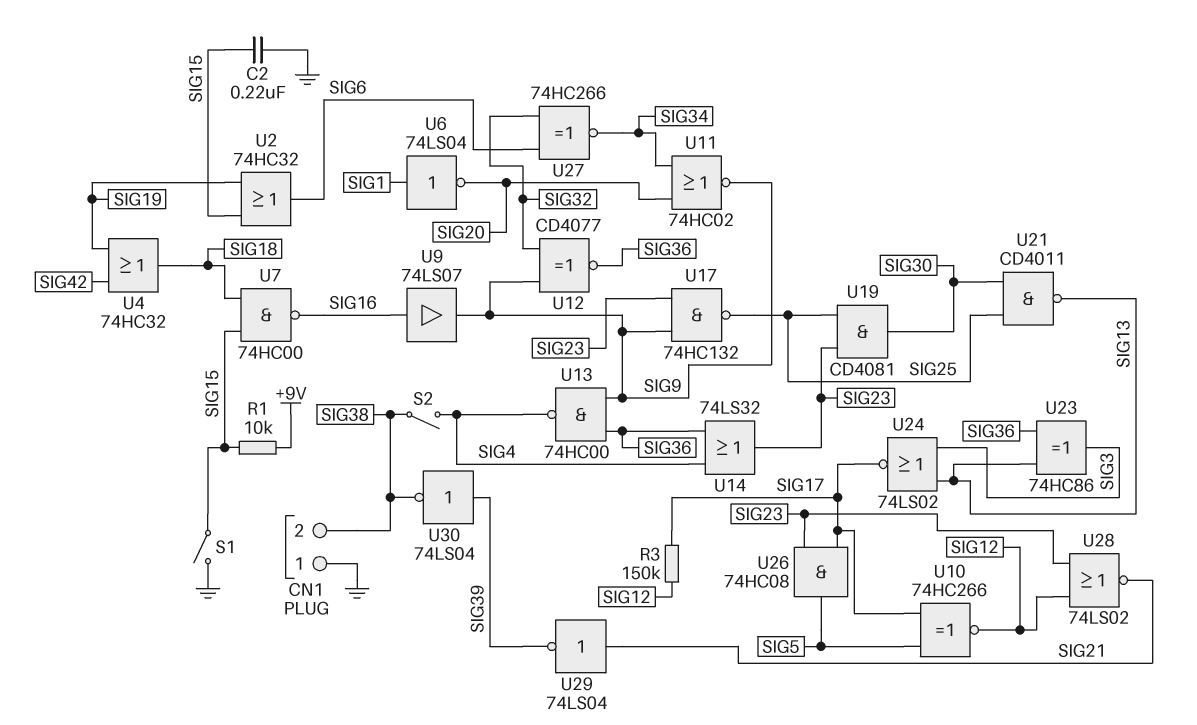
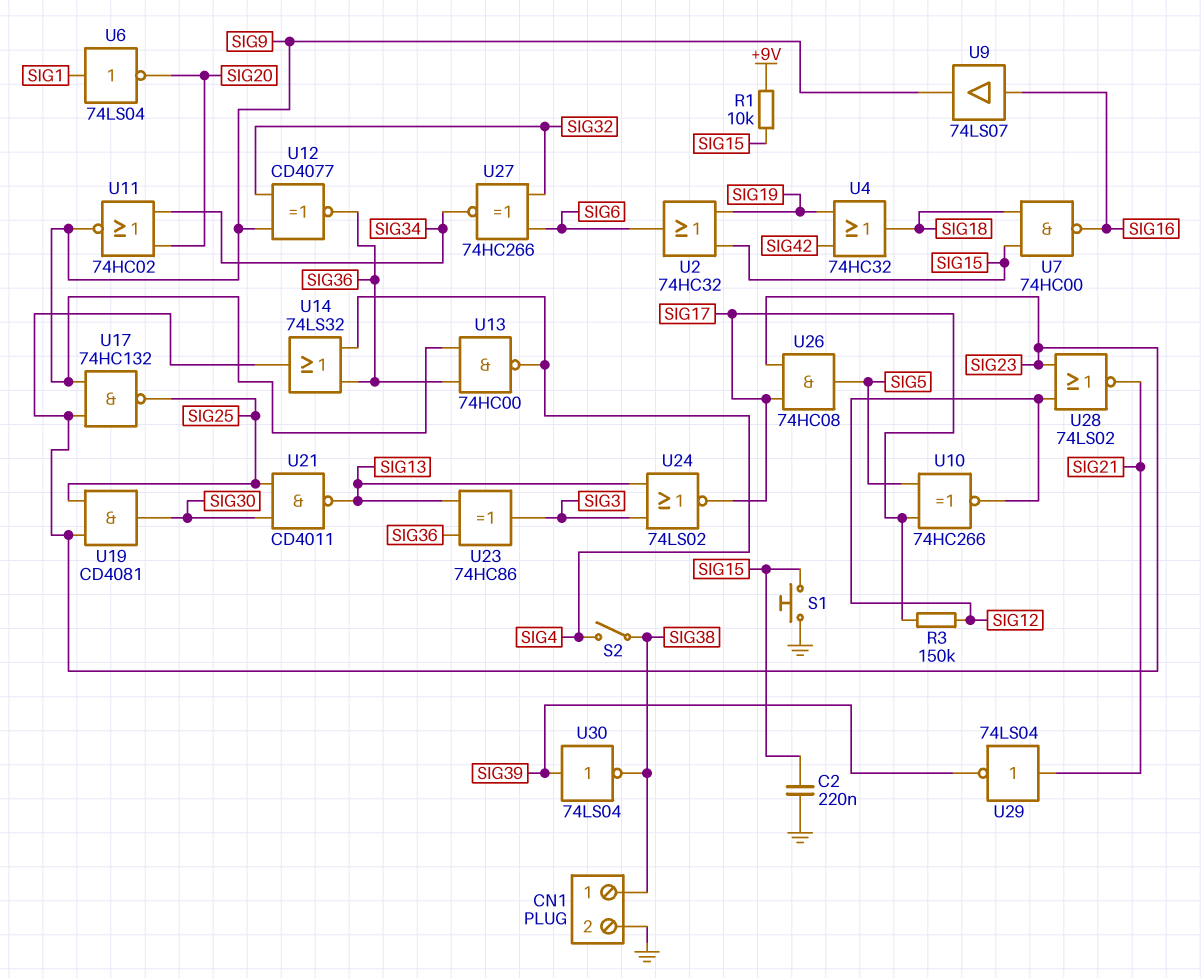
CN1 pin 1: GND -> SIG38
CN1 pin 2: SIG38 -> GND
S1: switch (GND, SIG15) -> button (GND, SIG15)

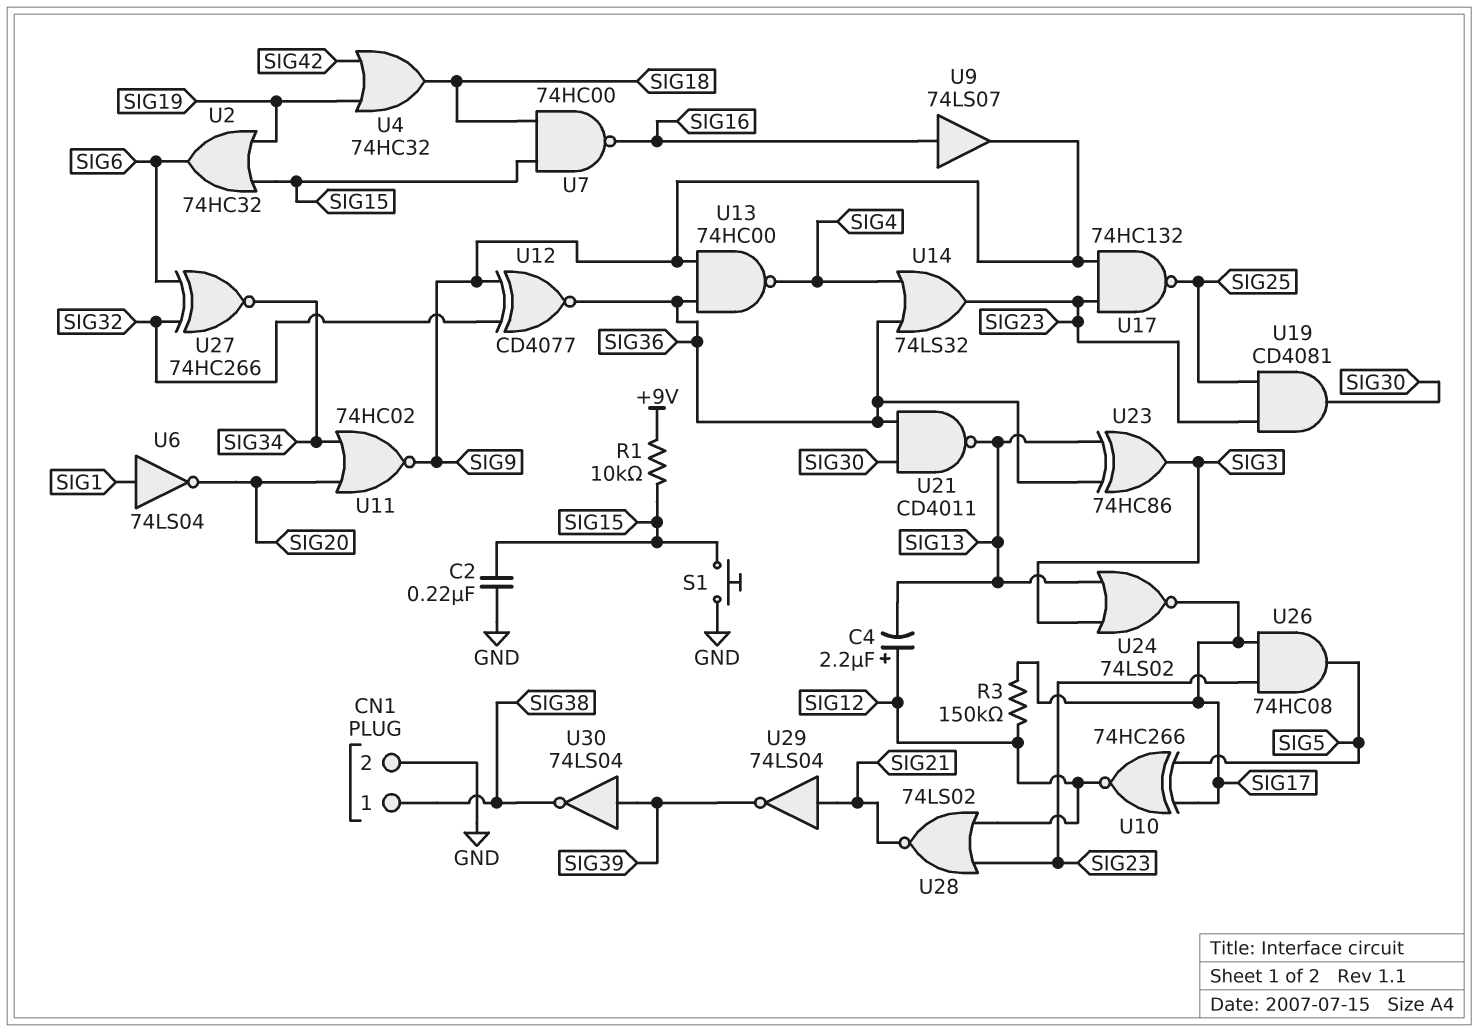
C4: none -> 2.2uF (plus SIG12, minus SIG13)
S2: switch (SIG4, SIG38) -> none
U21: NAND CD4011 (in SIG25, in SIG30, out SIG13) -> NAND CD4011 (in SIG30, in SIG36, out SIG13)

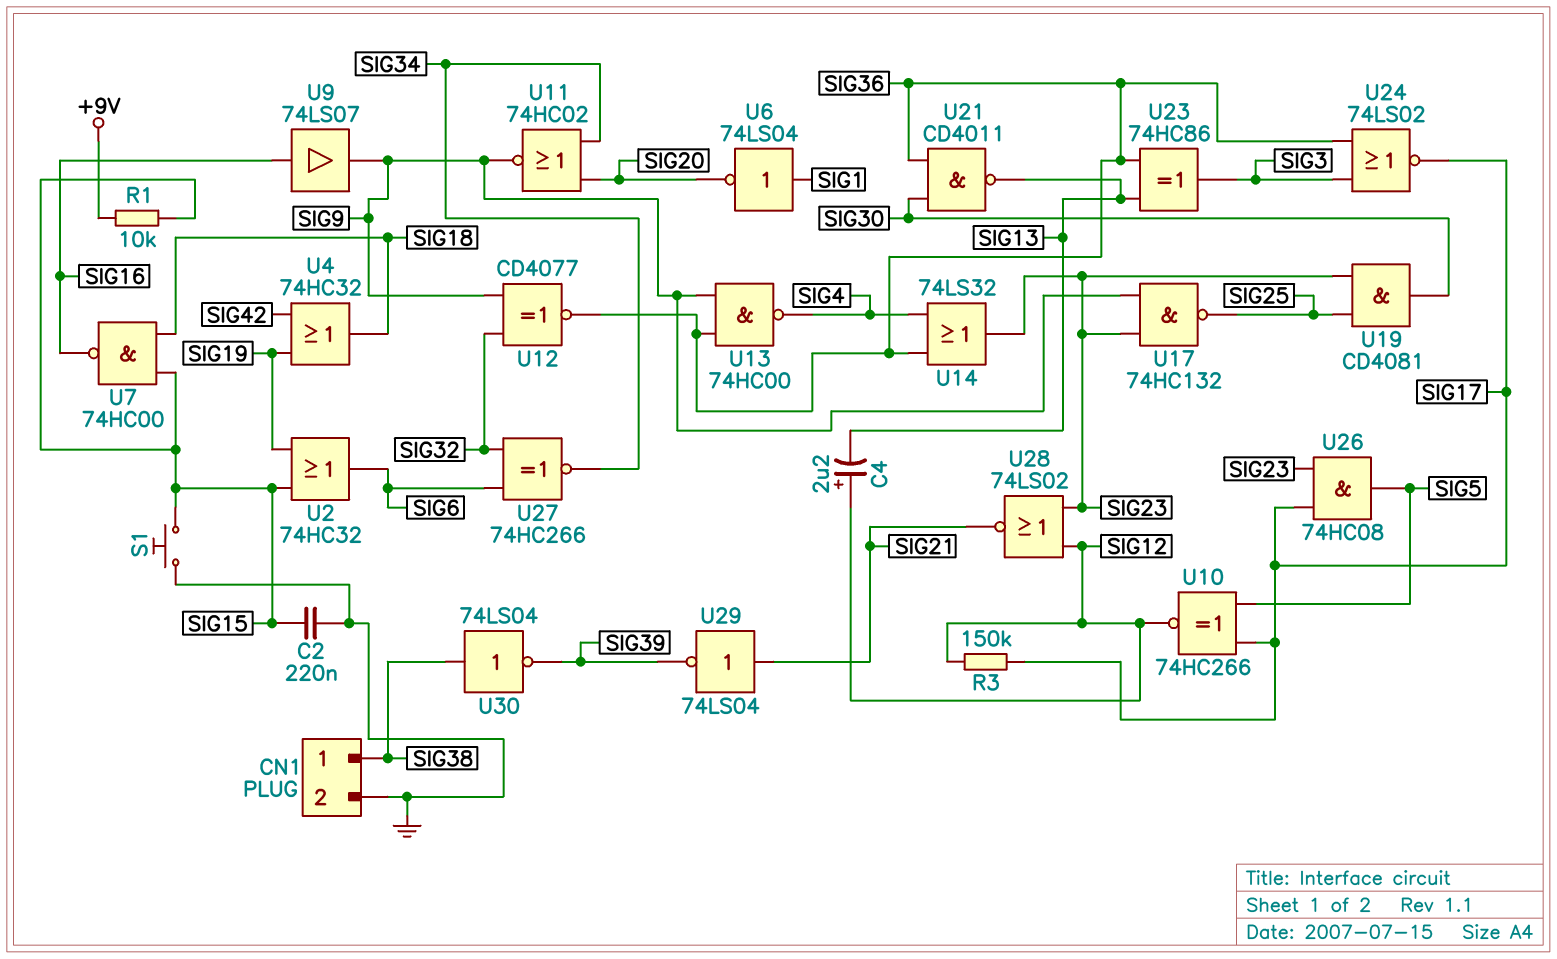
U24: NOR 74LS02 (in SIG3, in SIG13, out SIG17) -> NOR 74LS02 (in SIG3, in SIG36, out SIG17)
U30: NOT 74LS04 (in SIG39, out SIG38) -> NOT 74LS04 (in SIG38, out SIG39)

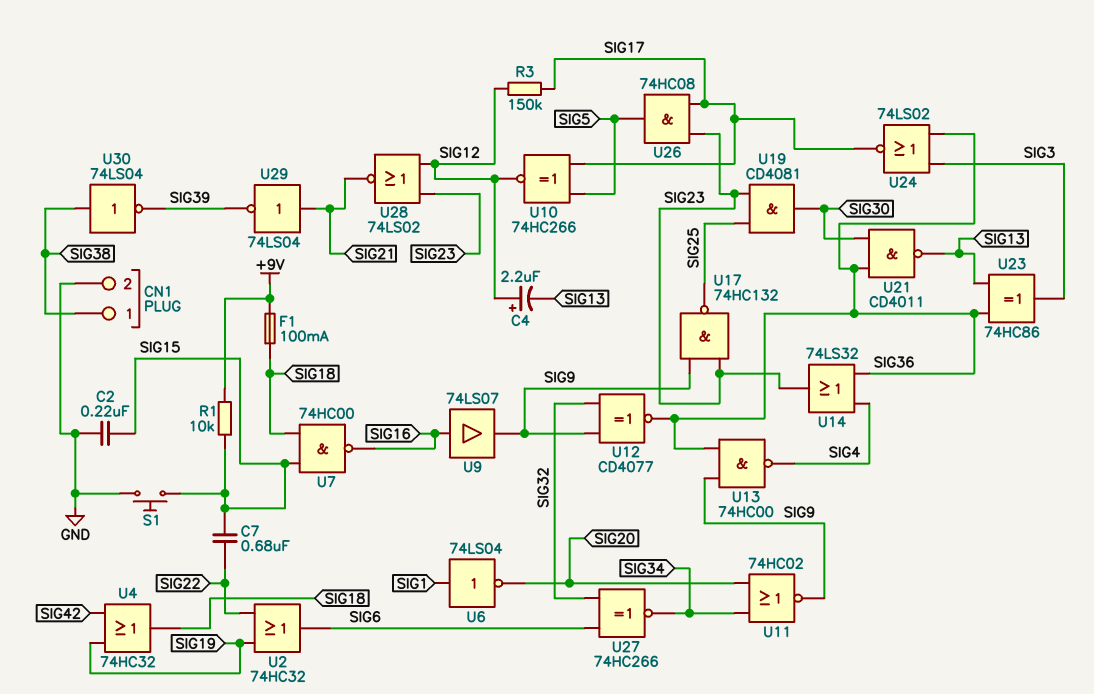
C7: none -> 680nF (SIG15, SIG22)
F1: none -> 100mA (+9V, SIG18)
U2: OR 74HC32 (in SIG15, in SIG19, out SIG6) -> OR 74HC32 (in SIG19, in SIG22, out SIG6)

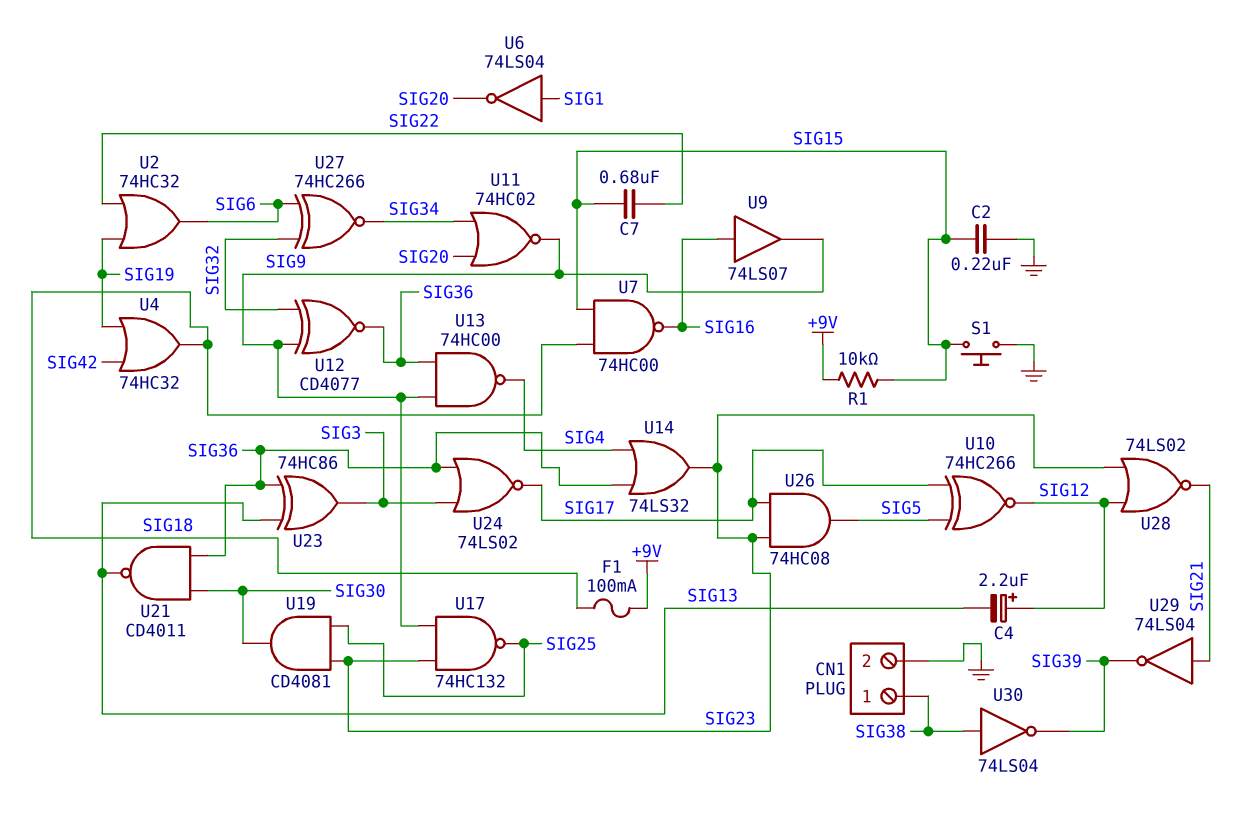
R3: 150k (SIG12, SIG17) -> none

